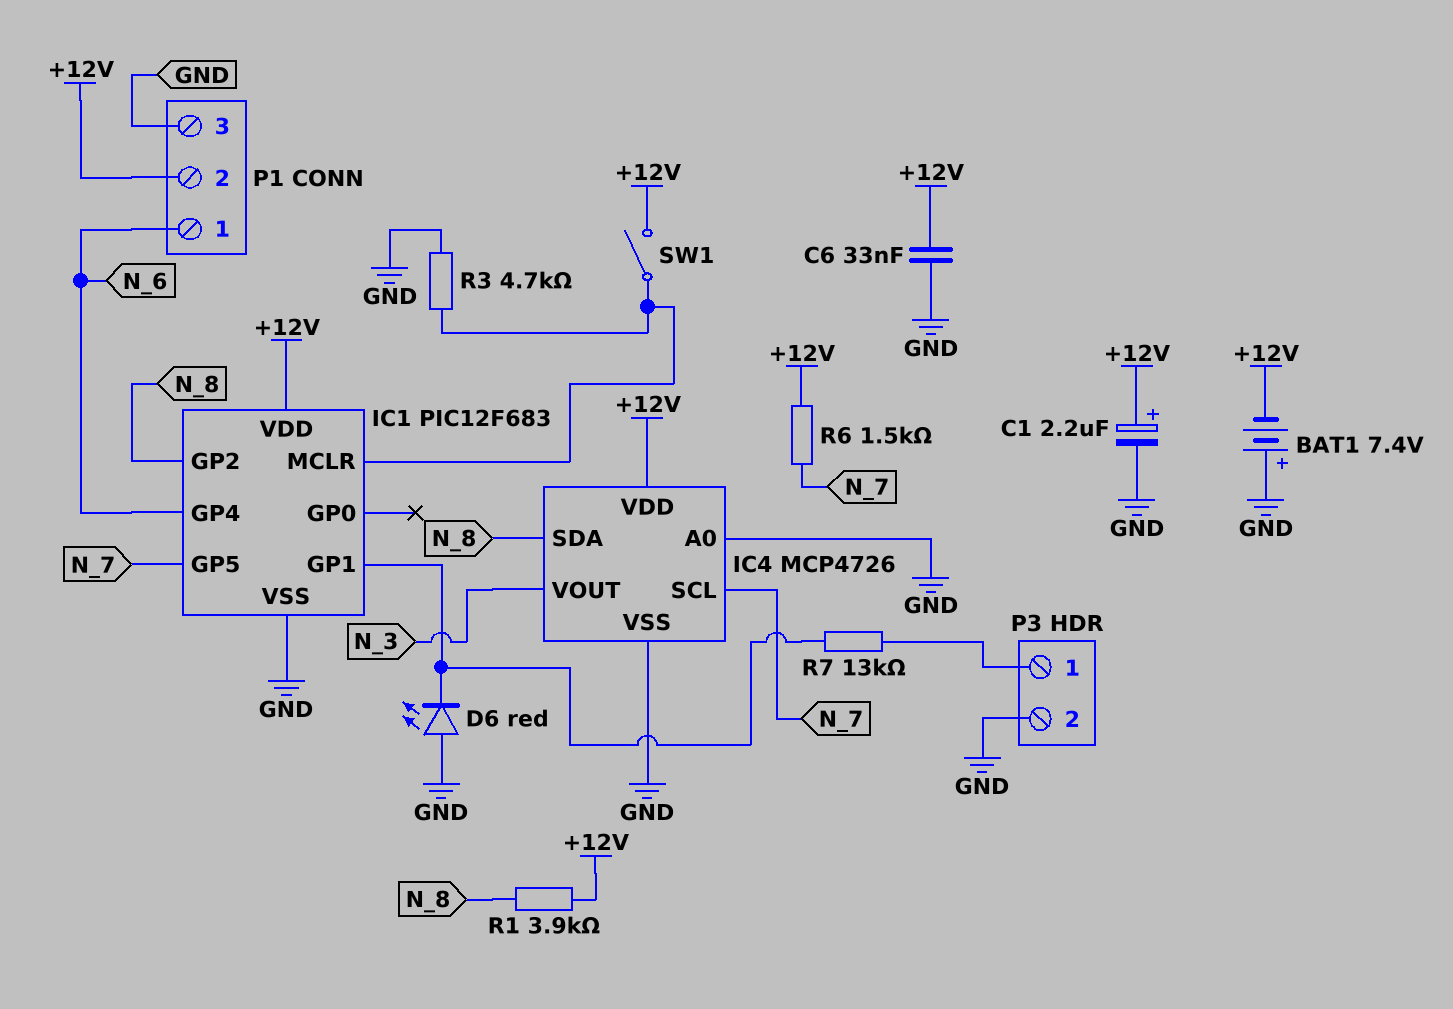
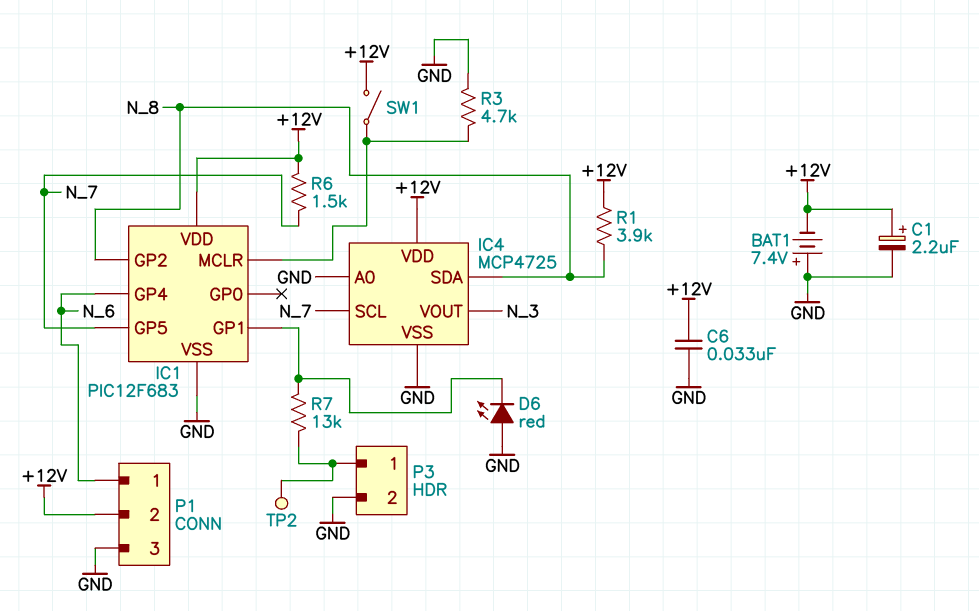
IC4: MCP4726 -> MCP4725
TP2: none -> test point (P3/1)

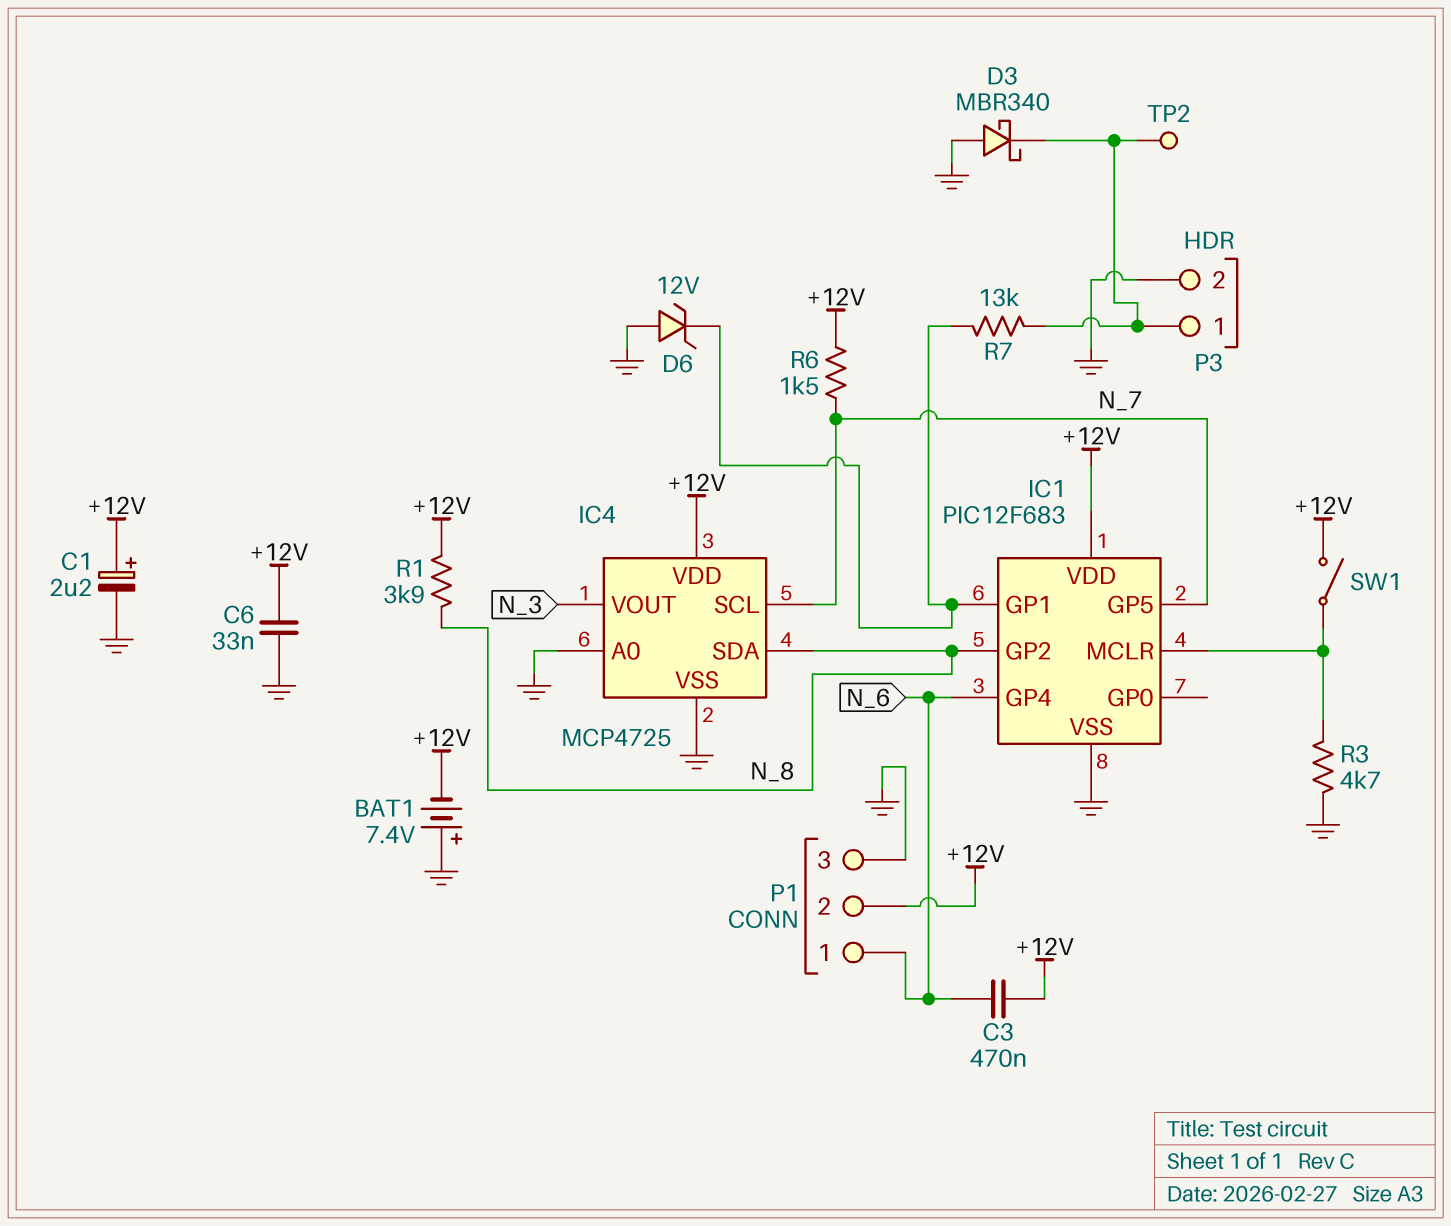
C3: none -> 470nF (+12V, N_6)
D3: none -> schottky MBR340 (A GND, K P3/1)
D6: LED red (A GND, K IC1/GP1) -> zener 12V (A GND, K IC1/GP1)

